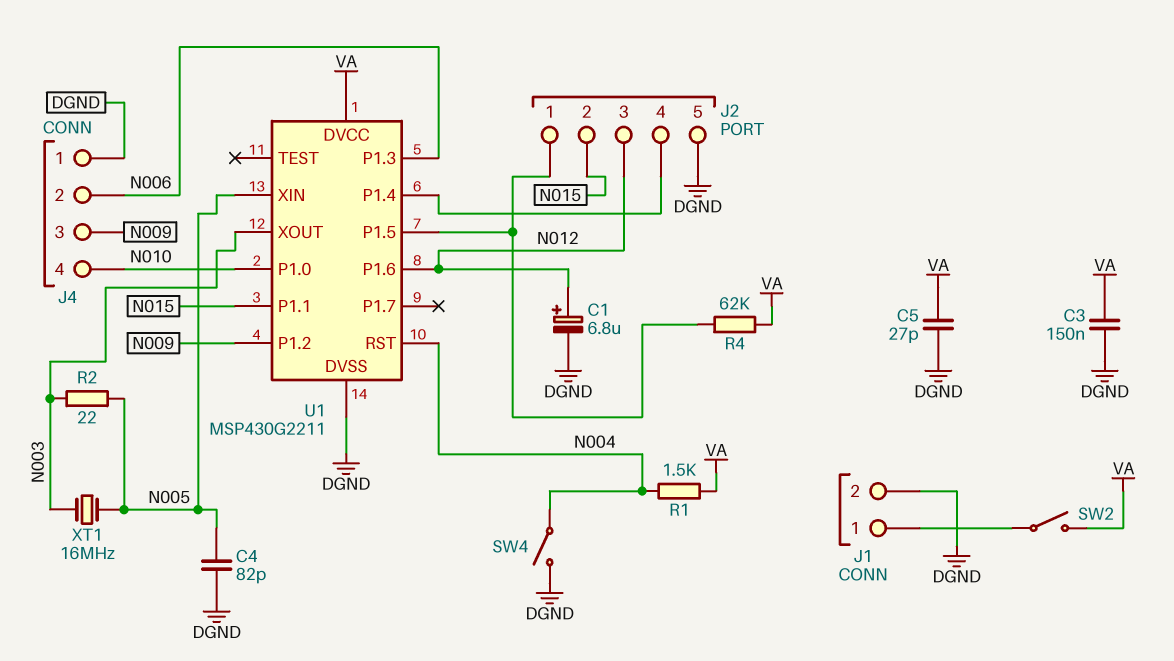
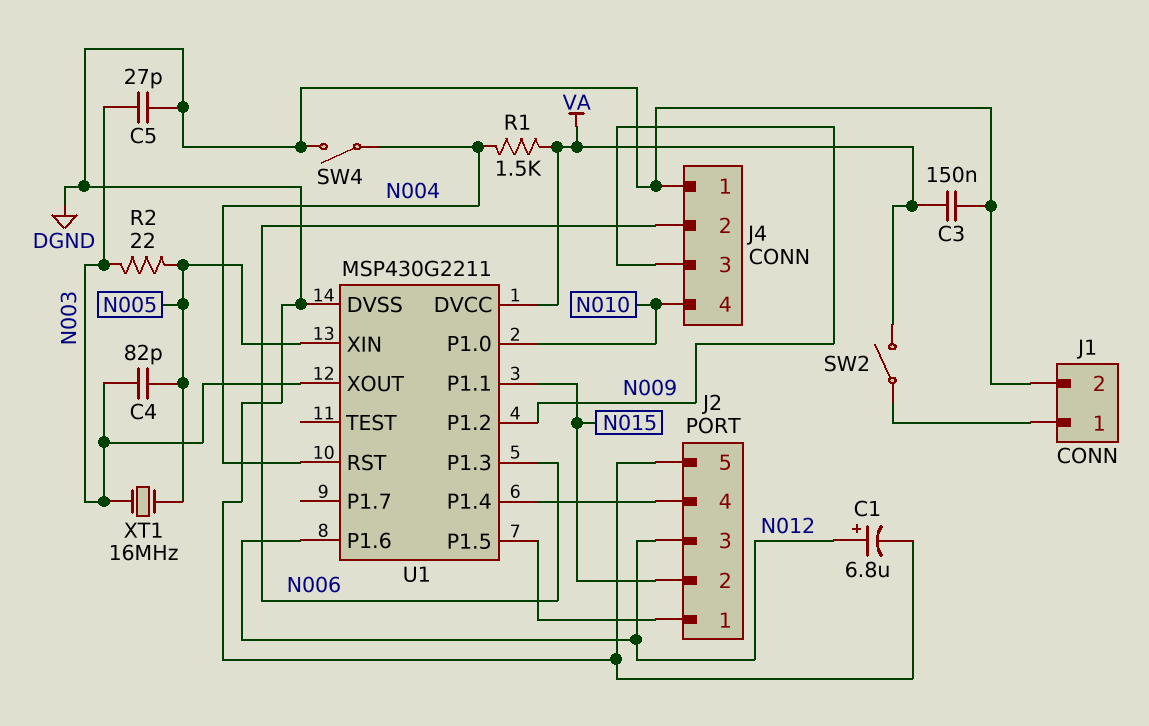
C4: 82pF (DGND, N005) -> 82pF (N003, N005)
C5: 27pF (DGND, VA) -> 27pF (DGND, N003)
R4: 62k (J2/1, VA) -> none

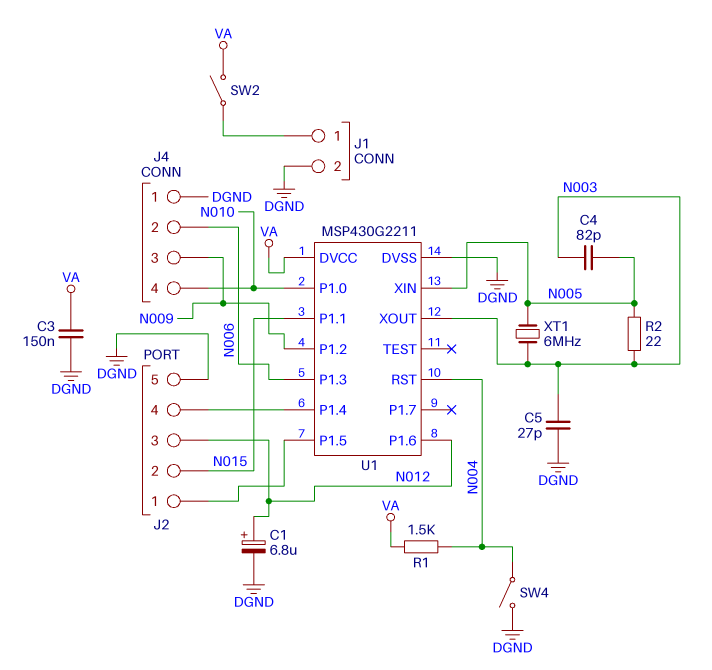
XT1: 16MHz (N003, N005) -> 6MHz (N003, N005)

